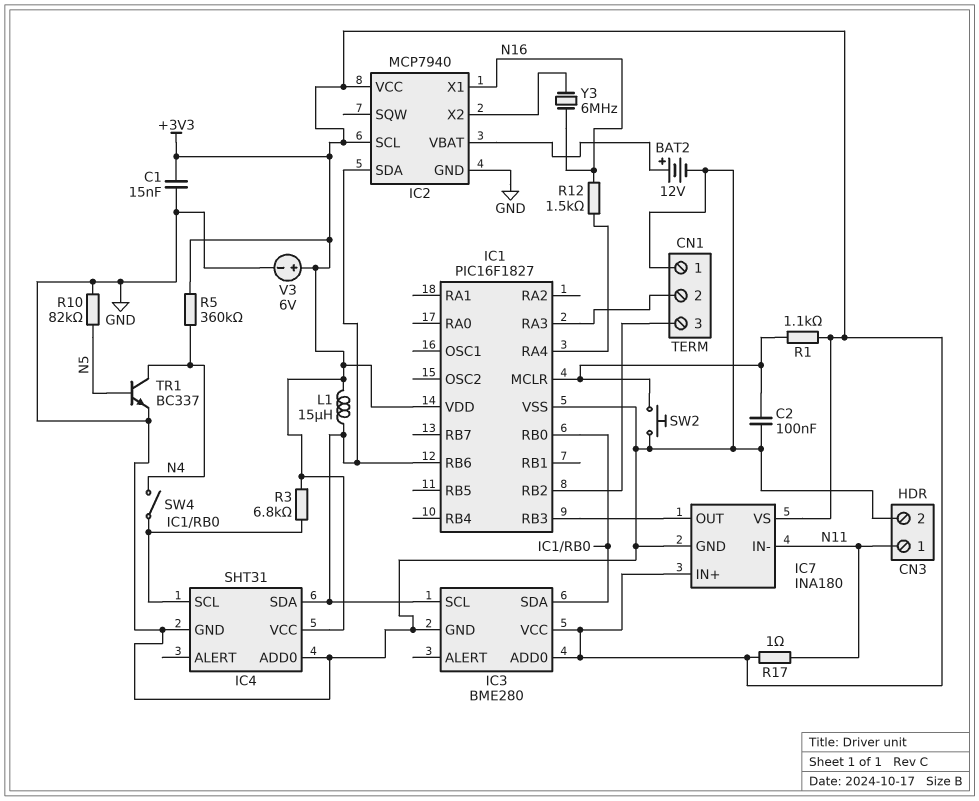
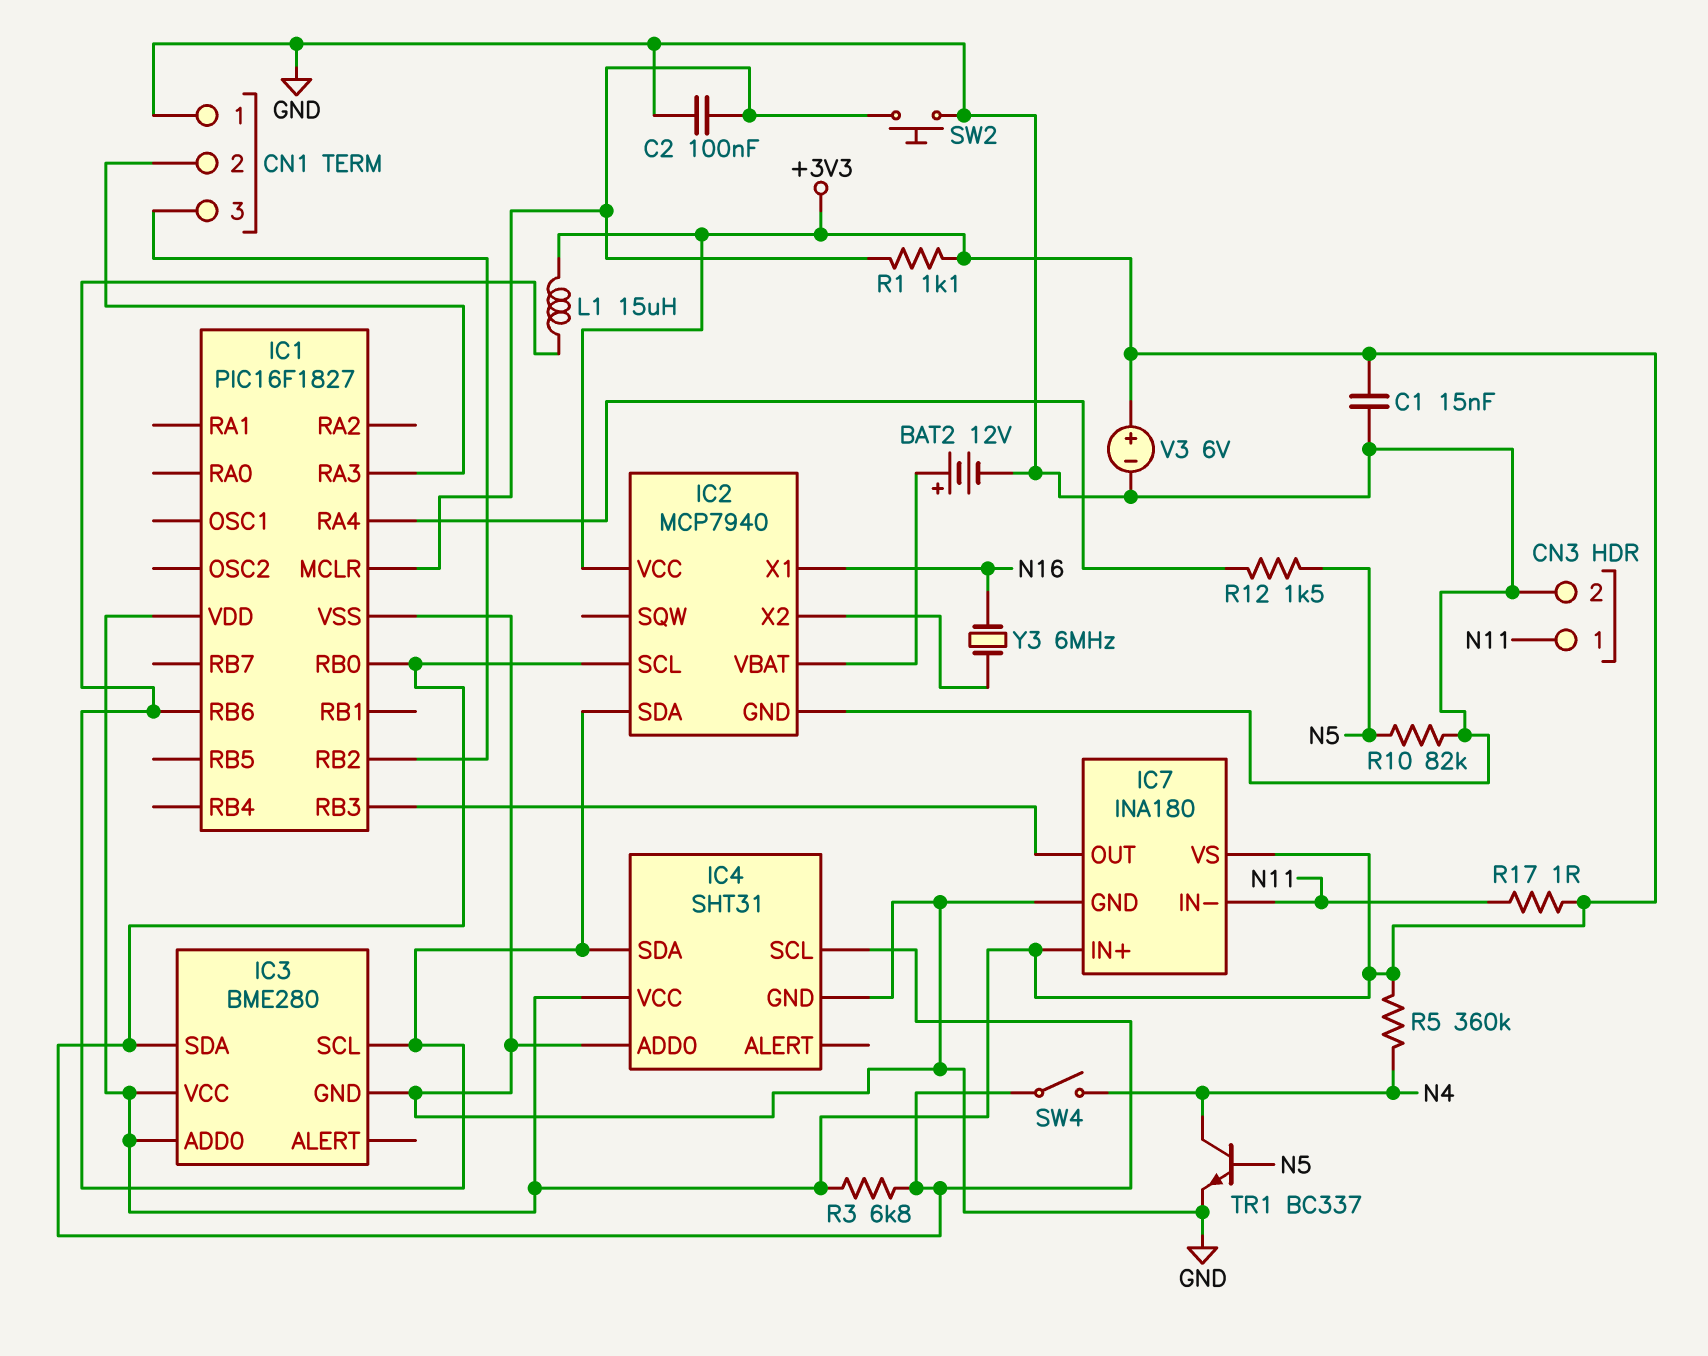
IC2 pin SCL: +3V3 -> IC1/RB0
R12: 1.5k (IC1/RA4, N16) -> 1.5k (IC1/RA4, N5)

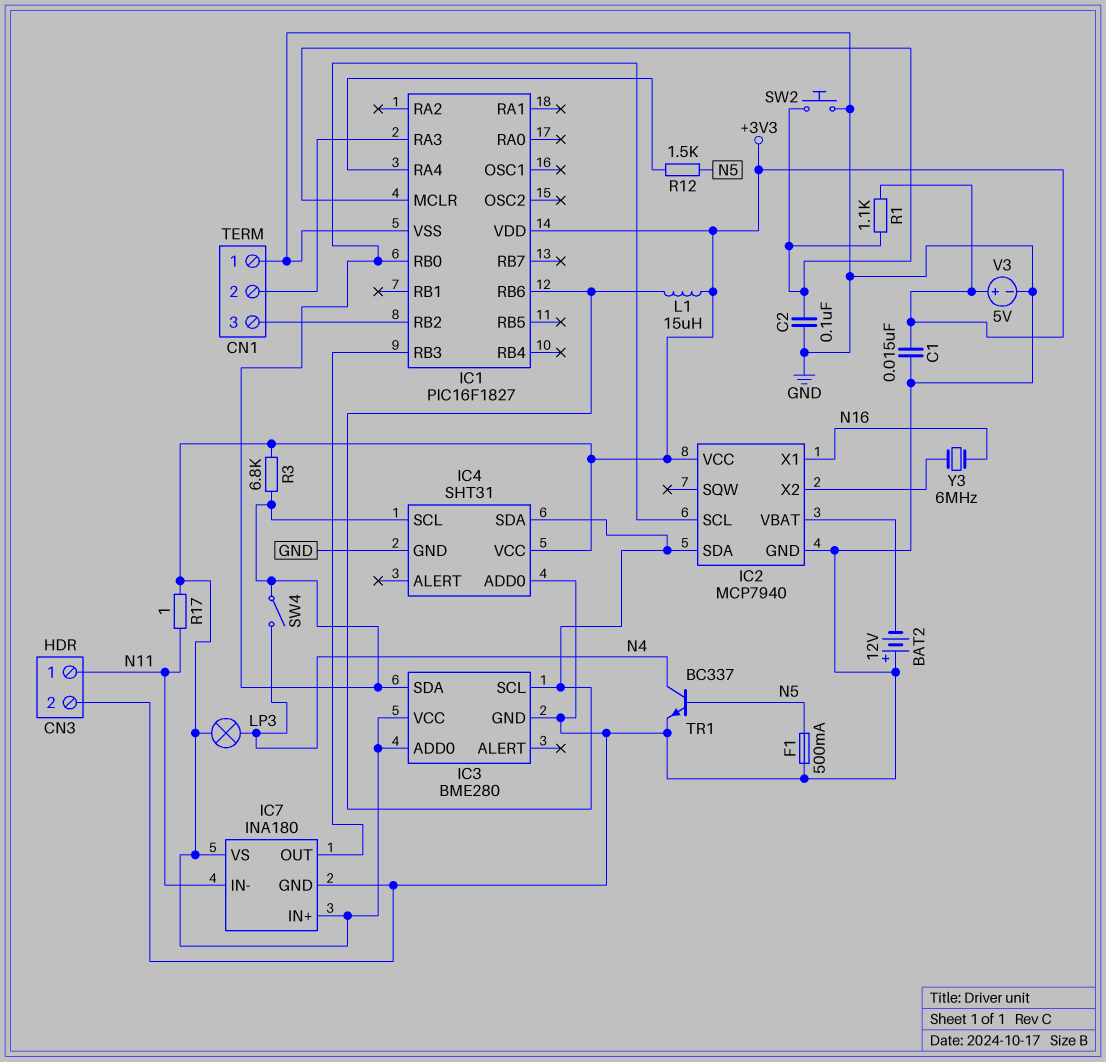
BAT2: 12V (plus IC2/VBAT, minus GND) -> 12V (plus GND, minus IC2/VBAT)
F1: none -> 500mA (GND, N5)
LP3: none -> lamp (+3V3, N4)
R5: 360k (+3V3, N4) -> none
R10: 82k (GND, N5) -> none
V3: 6V (plus +3V3, minus GND) -> 5V (plus +3V3, minus GND)

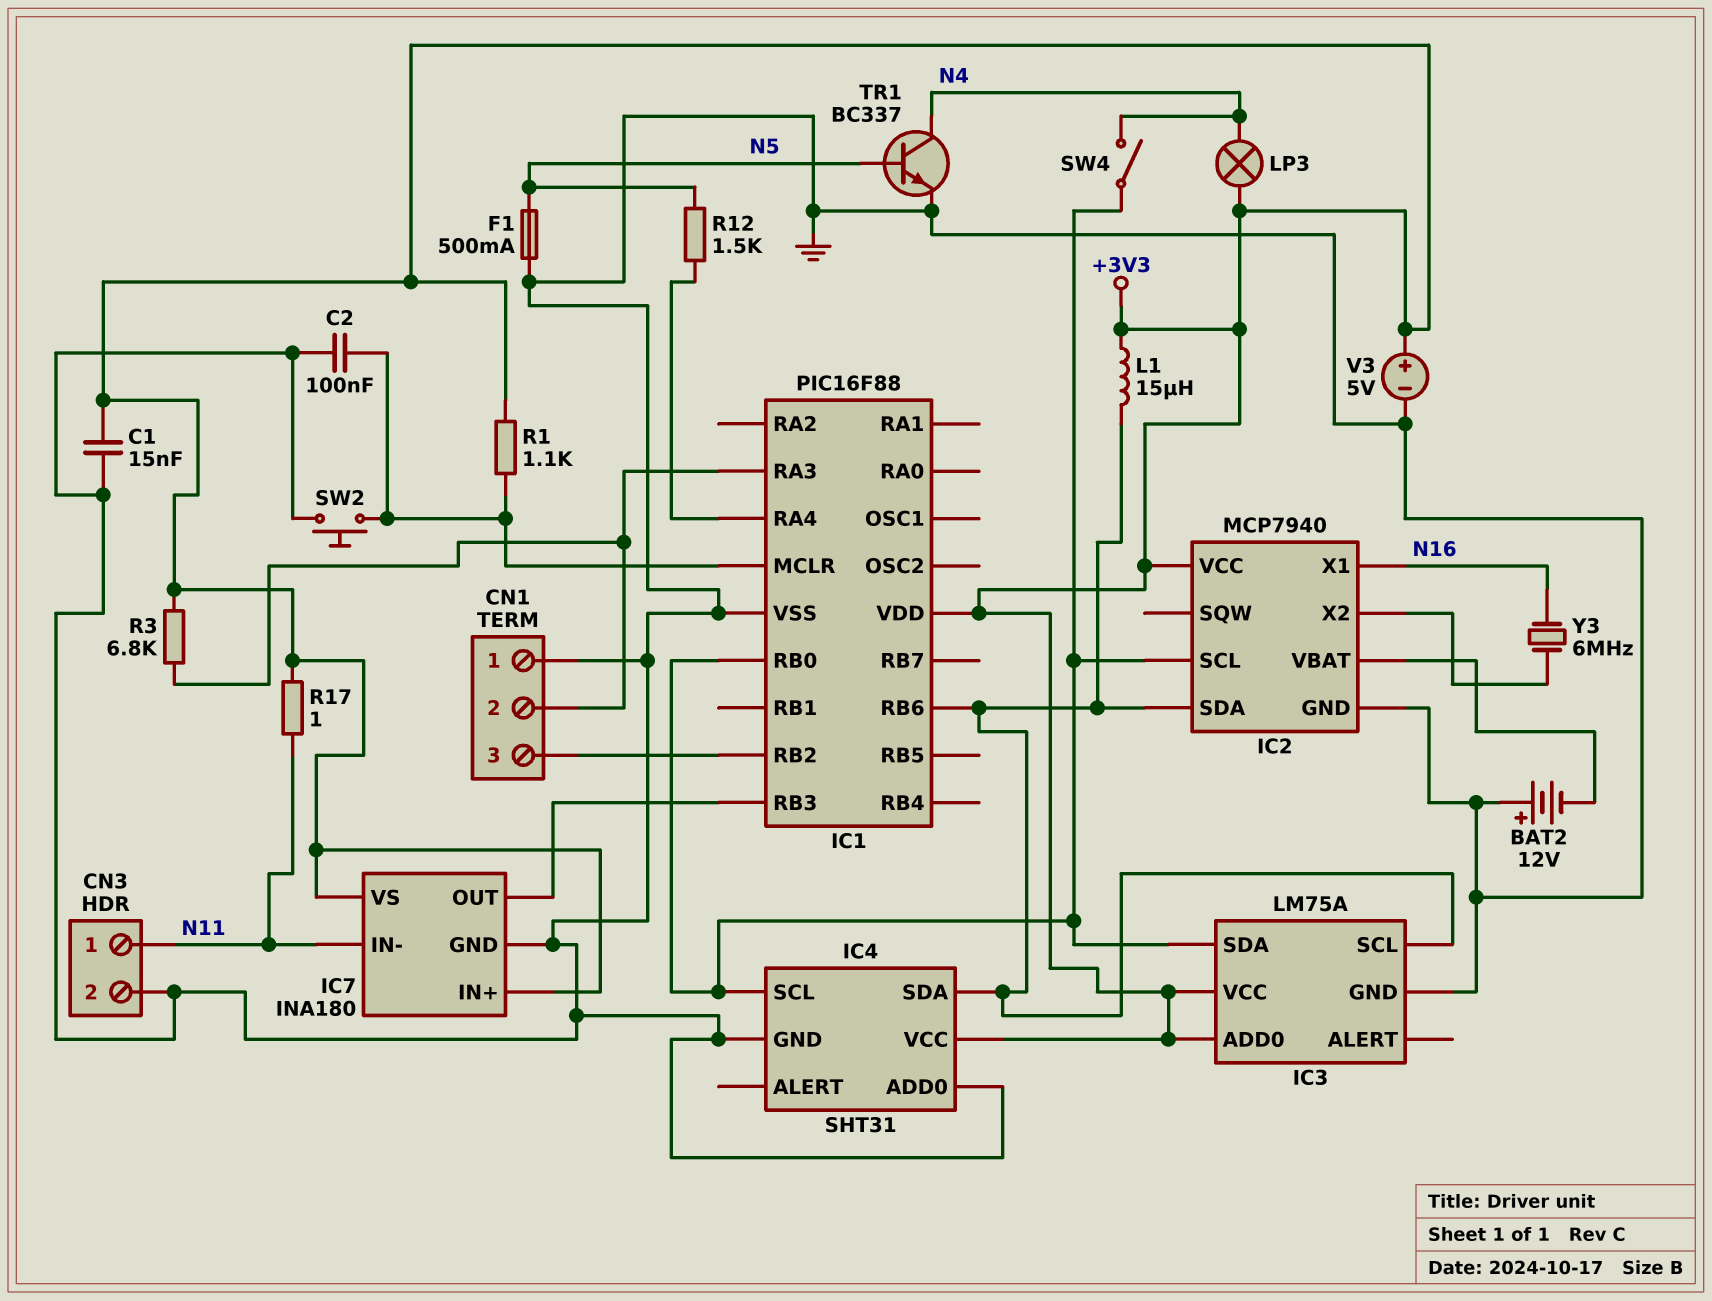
IC1: PIC16F1827 -> PIC16F88
IC3: BME280 -> LM75A
R3: 6.8k (+3V3, IC1/RB0) -> 6.8k (+3V3, CN1/2)

